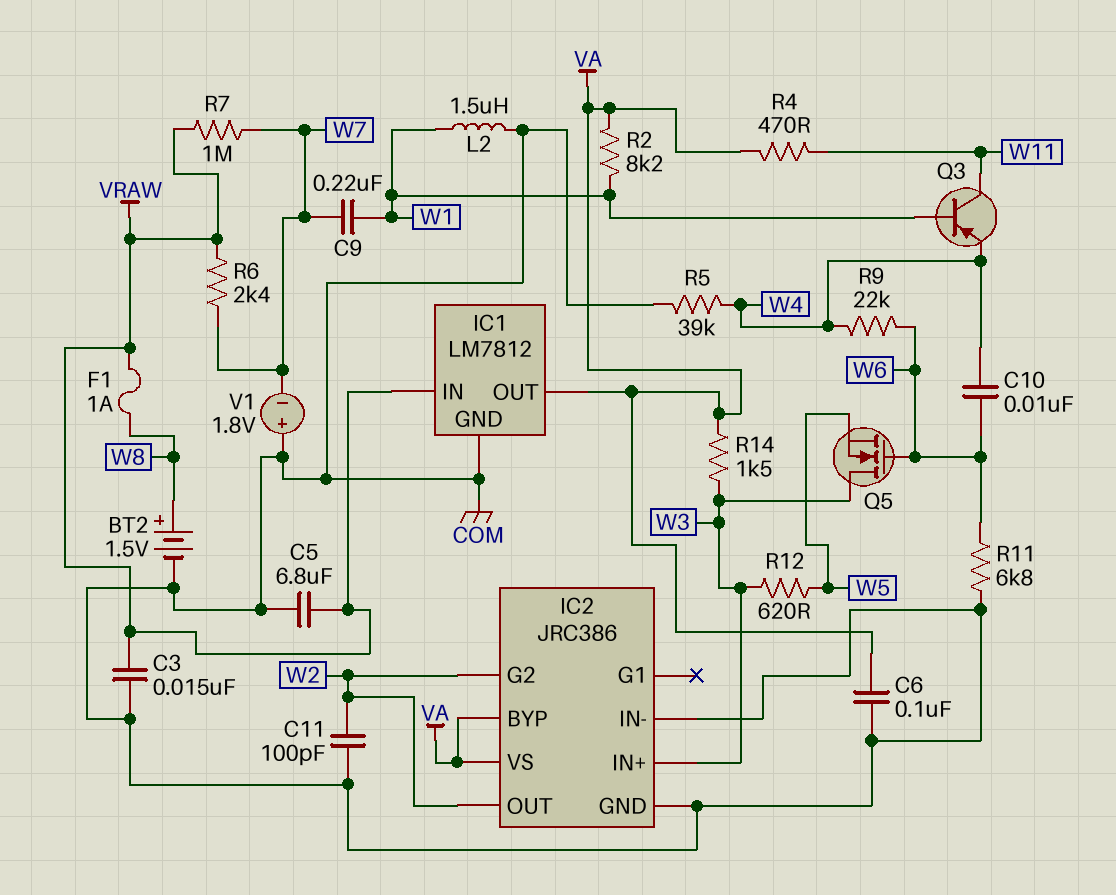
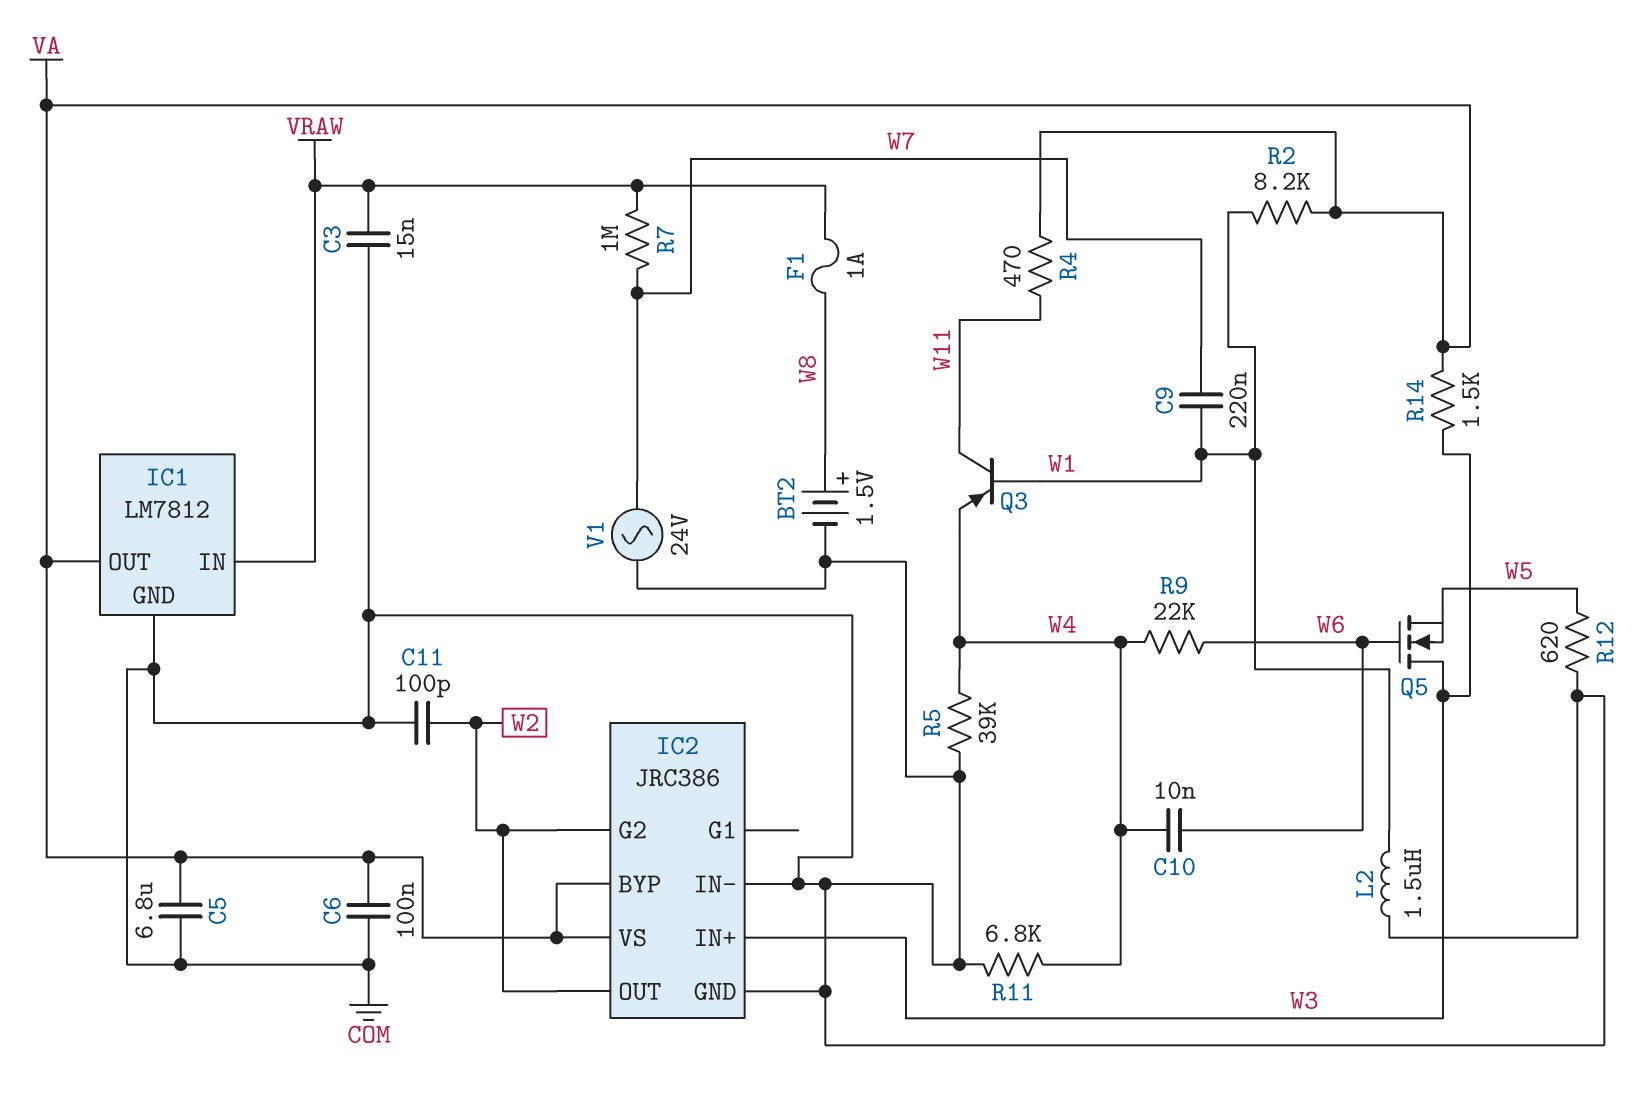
C5: 6.8uF (COM, VRAW) -> 6.8uF (COM, VA)
R6: 2.4k (VRAW, W7) -> none
R11: 6.8k (COM, W6) -> 6.8k (COM, W4)
R12: 620 (W3, W5) -> 620 (COM, W5)
V1: 1.8V (plus COM, minus W7) -> AC 24V (COM, W7)

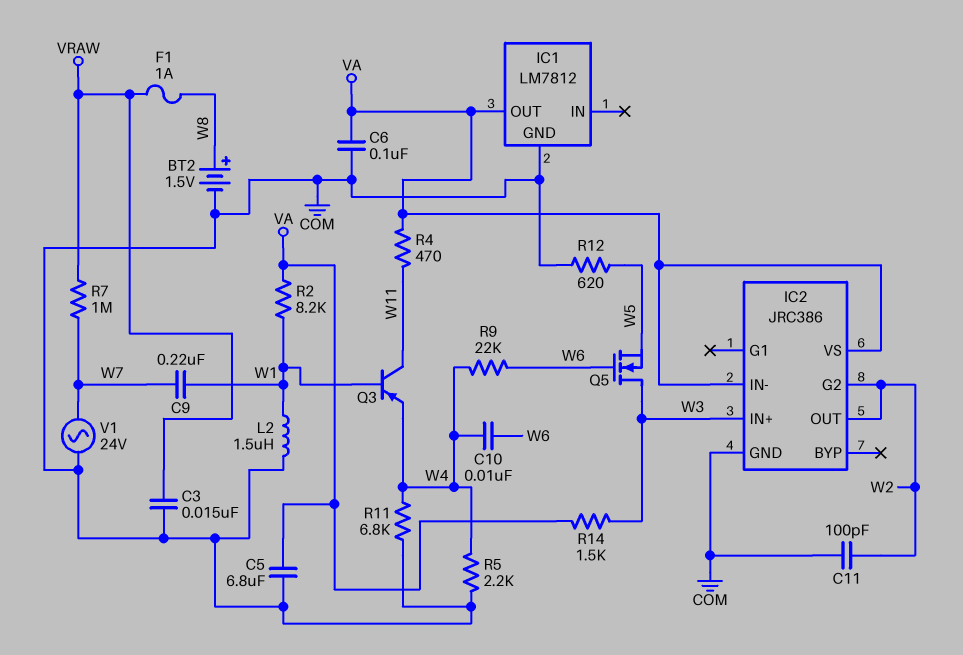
IC1 pin IN: VRAW -> none
IC2 pin BYP: VA -> none
IC2 pin IN-: COM -> VA
R5: 39k (COM, W4) -> 2.2k (COM, W4)

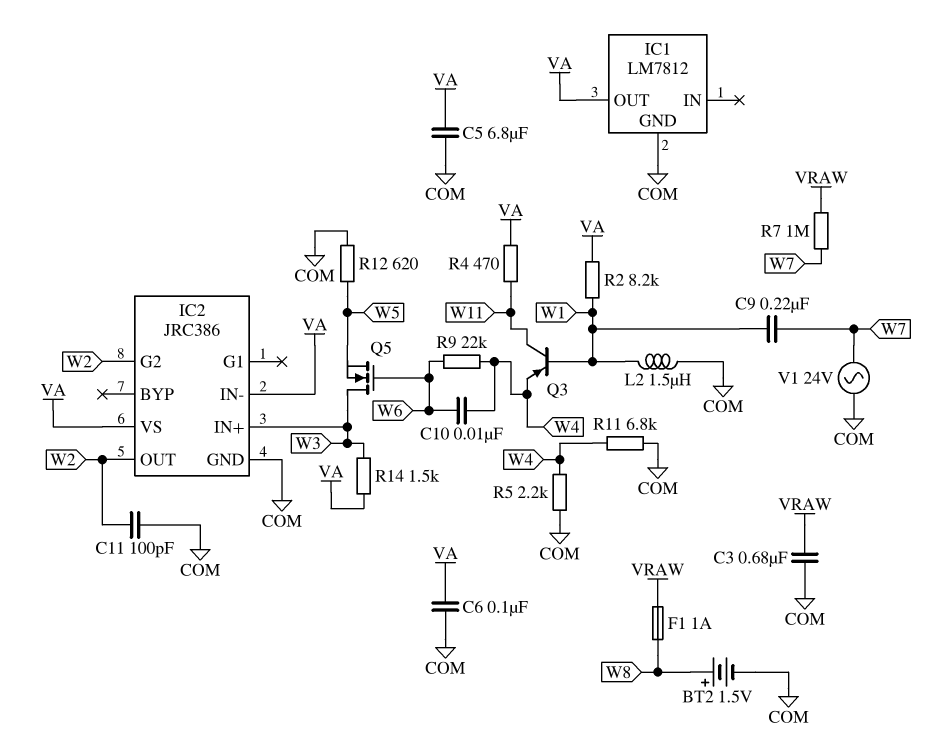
C3: 15nF (COM, VRAW) -> 680nF (COM, VRAW)

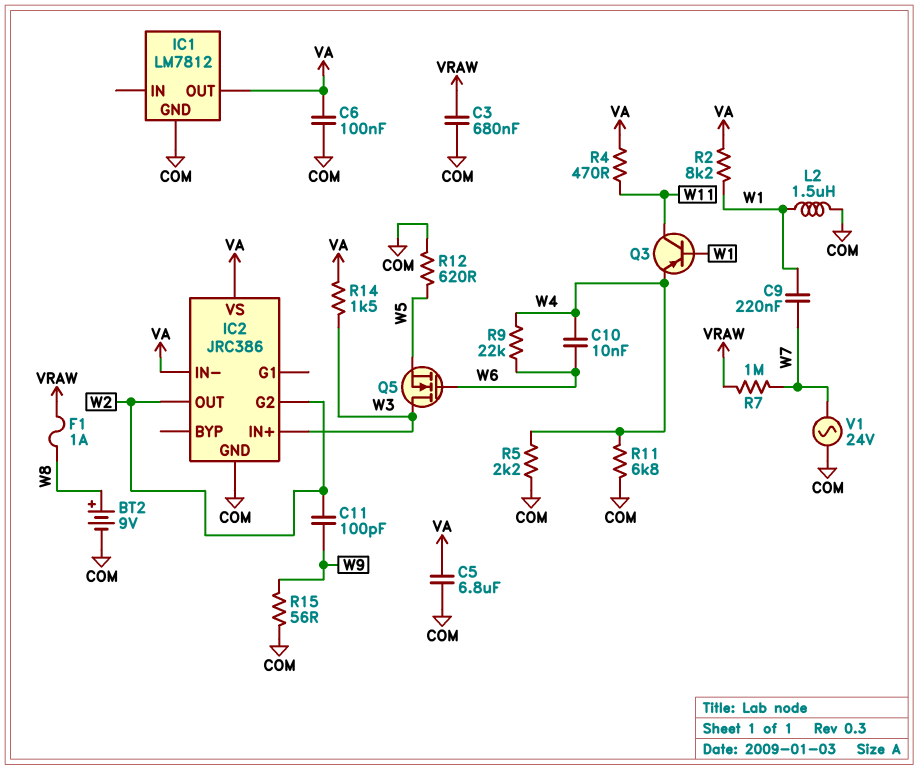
BT2: 1.5V (plus W8, minus COM) -> 9V (plus W8, minus COM)
C11: 100pF (COM, W2) -> 100pF (W2, W9)
R15: none -> 56 (COM, W9)

